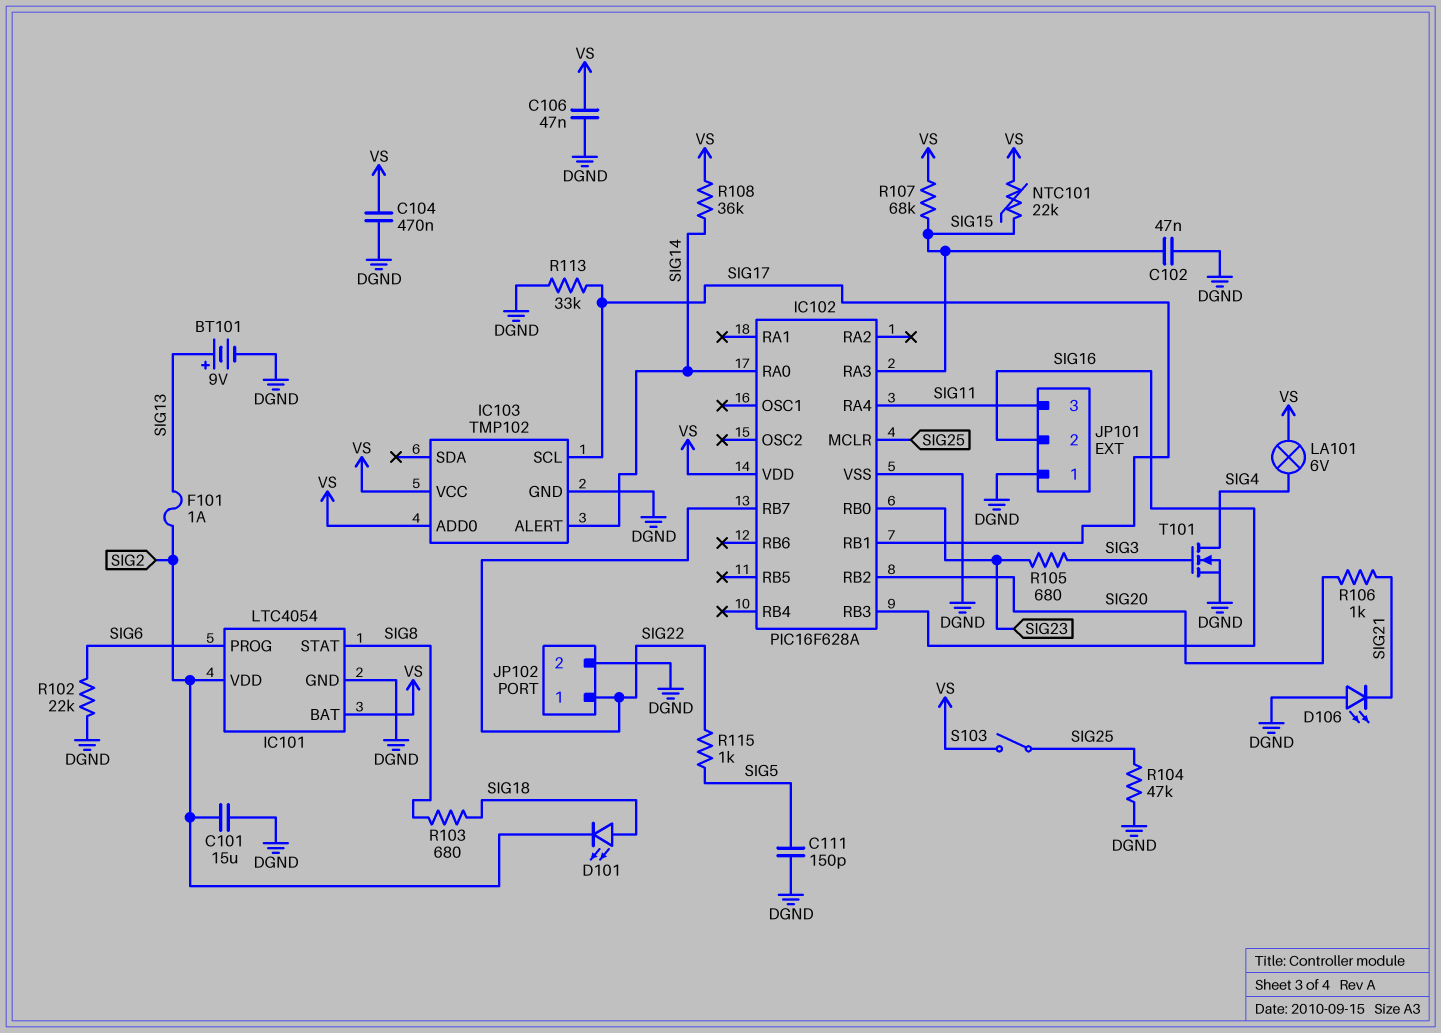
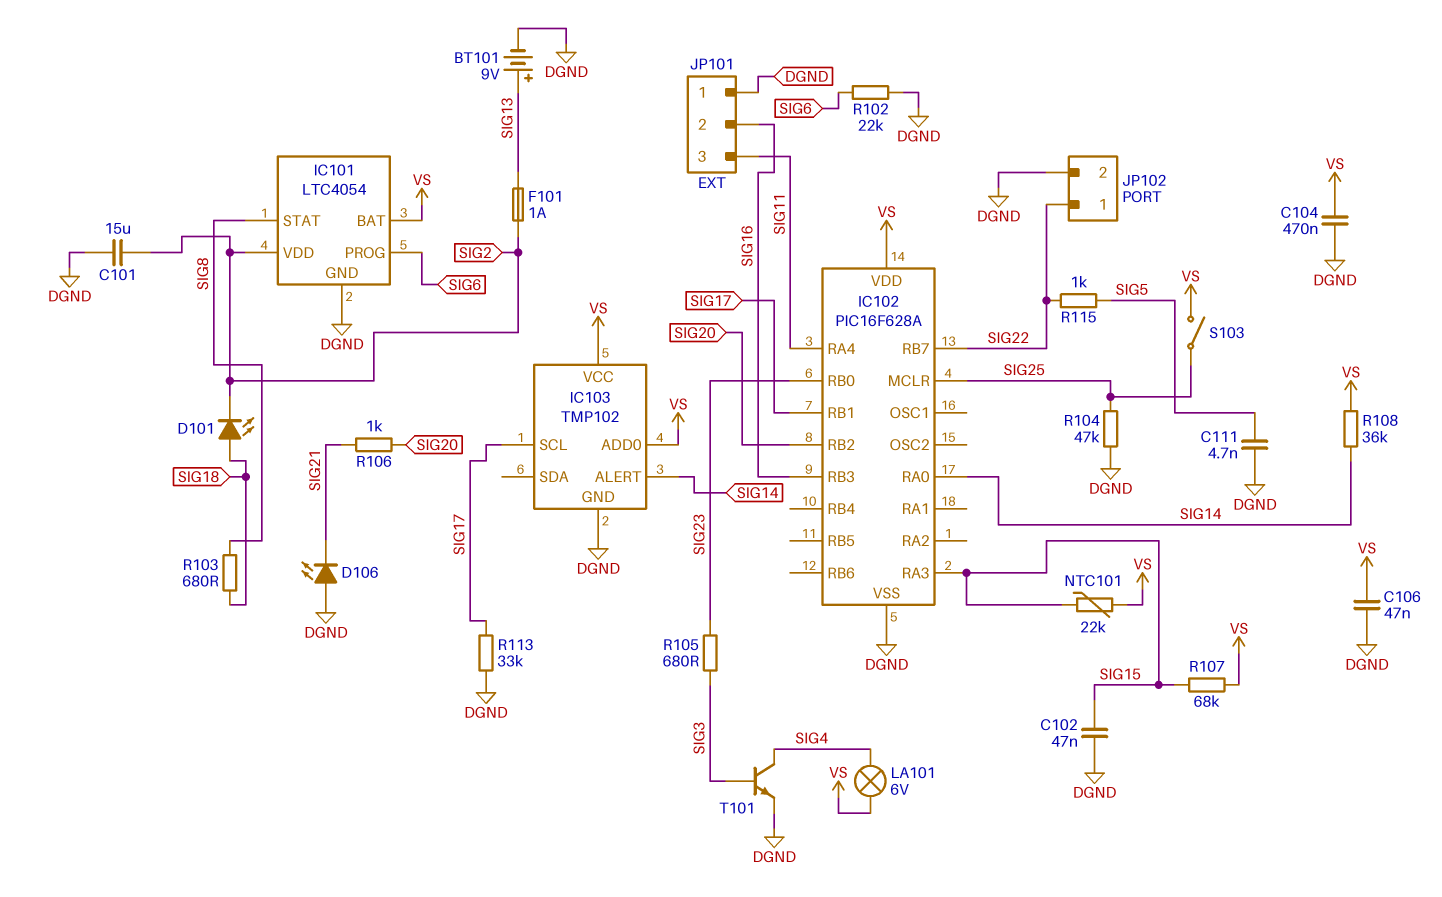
C111: 150pF (DGND, SIG5) -> 4.7nF (DGND, SIG5)
T101: NMOS (G SIG3, D SIG4, S DGND) -> NPN (B SIG3, C SIG4, E DGND)

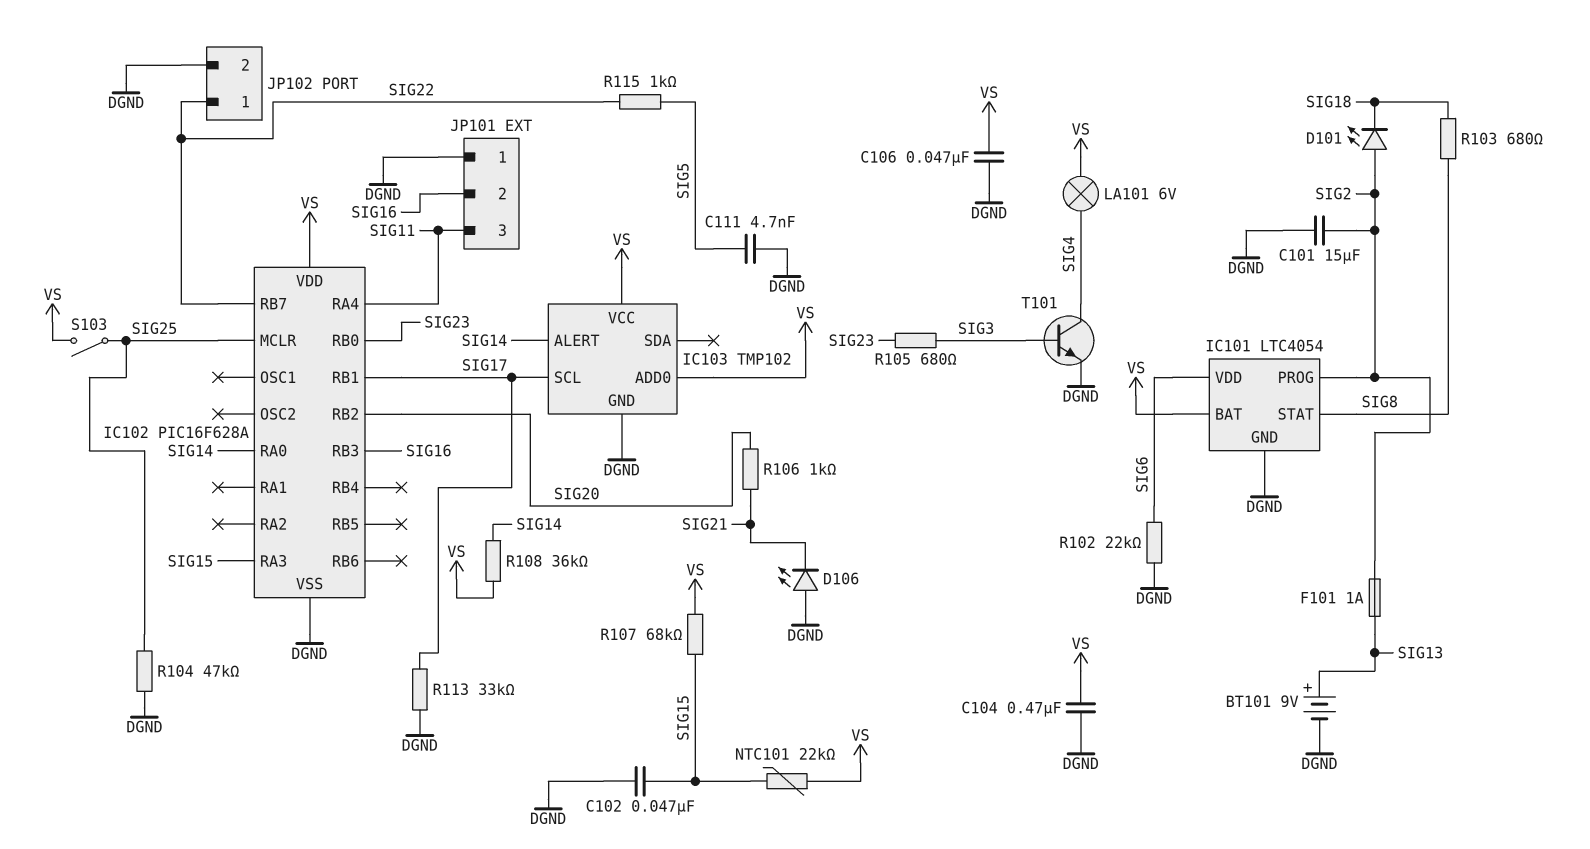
D101: LED (A SIG18, K SIG2) -> LED (A SIG2, K SIG18)
IC101 pin PROG: SIG6 -> SIG2
IC101 pin VDD: SIG2 -> SIG6

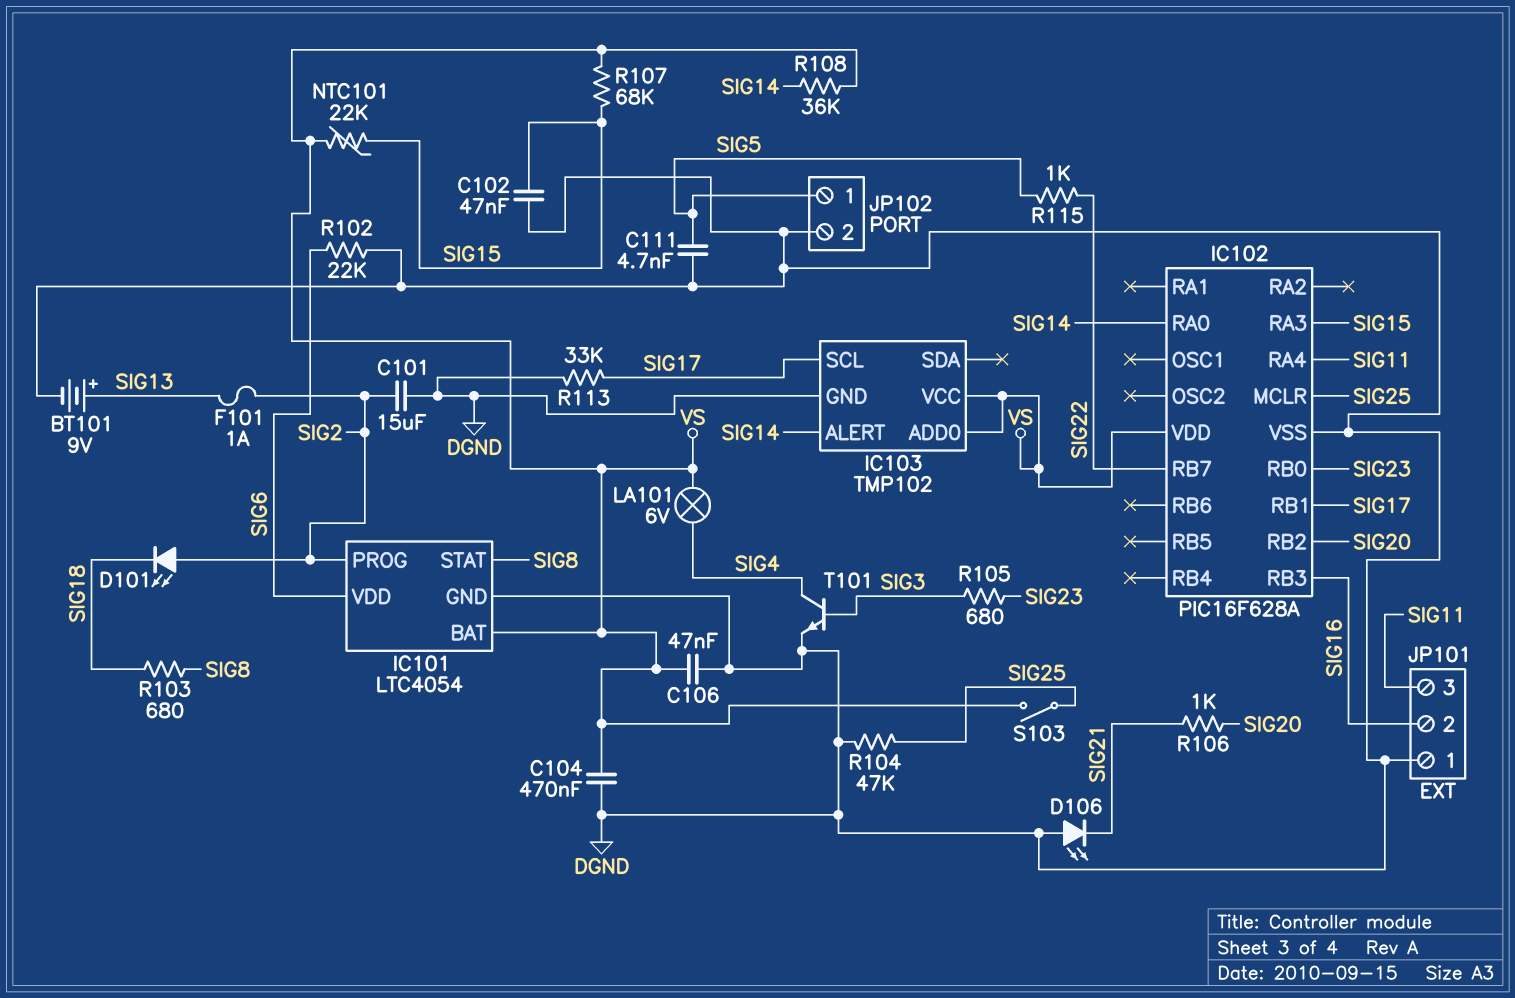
JP102 pin 1: SIG22 -> SIG5

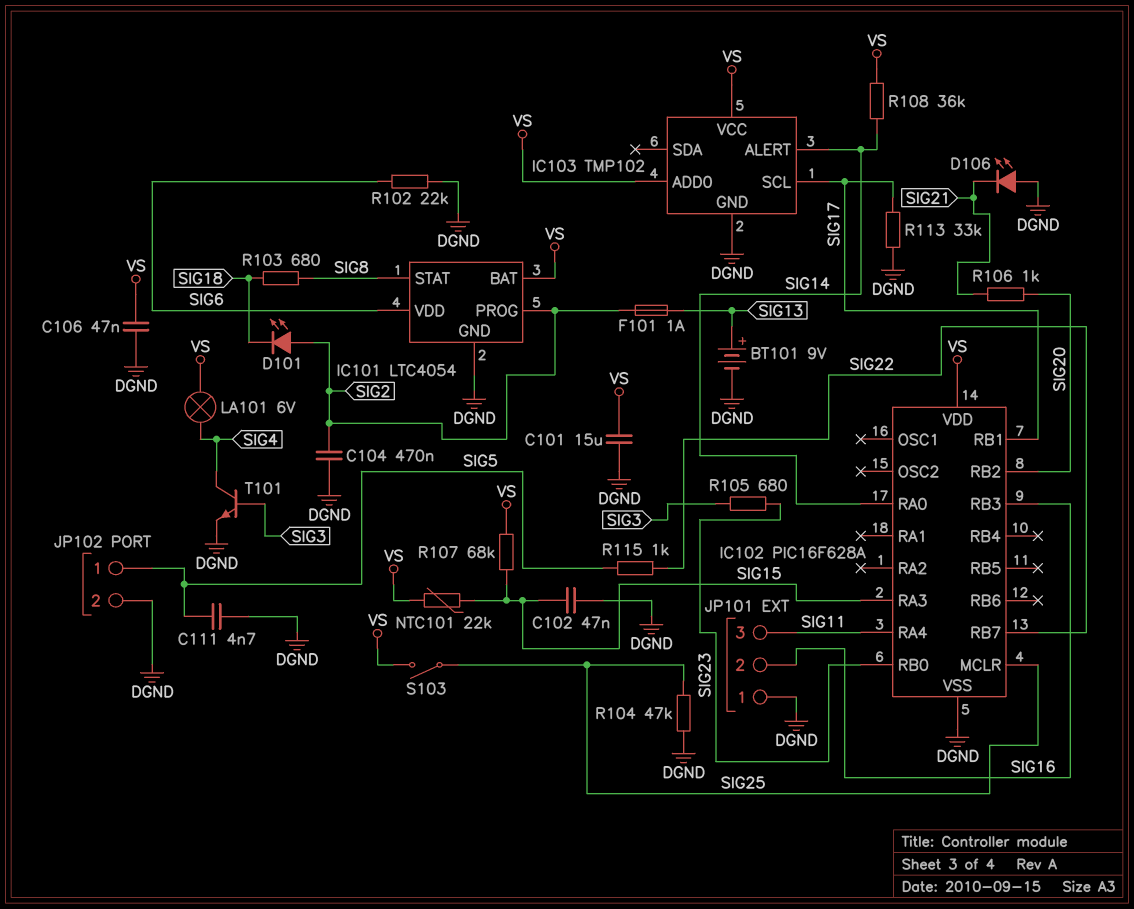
C101: 15uF (DGND, SIG2) -> 15uF (DGND, VS)
C104: 470nF (DGND, VS) -> 470nF (DGND, SIG2)

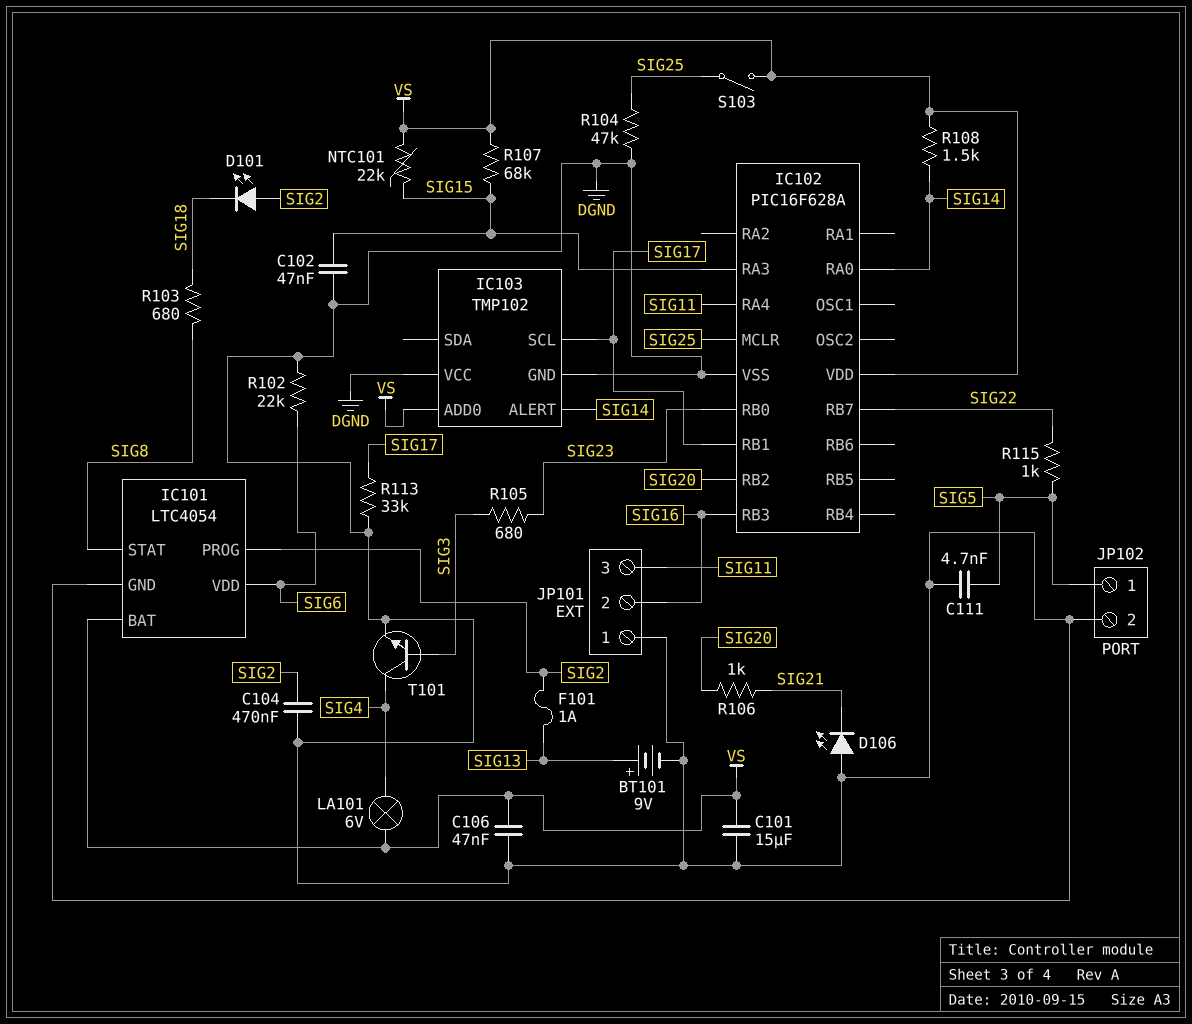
IC103 pin VCC: VS -> DGND
R108: 36k (SIG14, VS) -> 1.5k (SIG14, VS)

